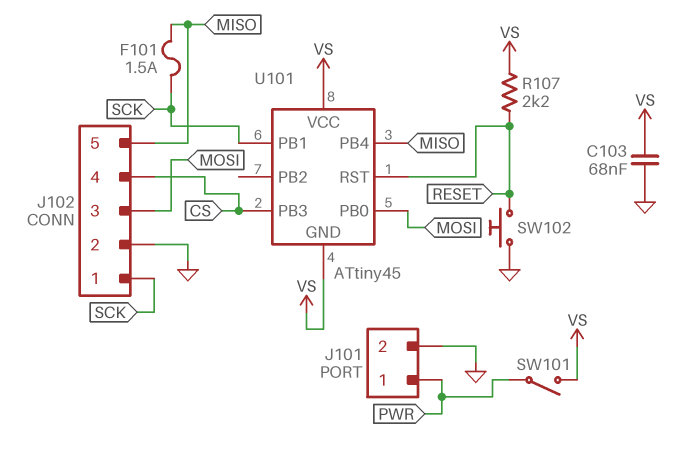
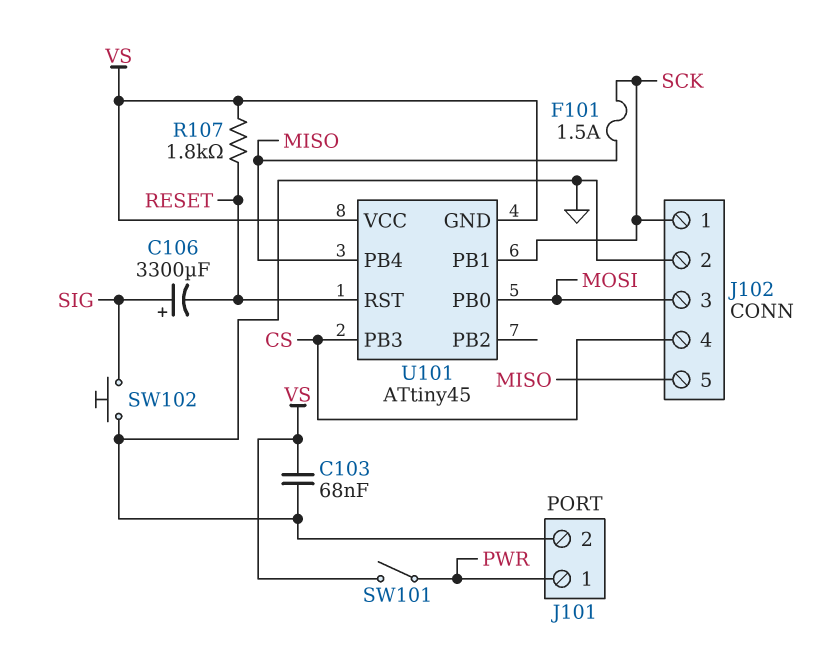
C106: none -> 3300uF (plus SIG, minus RESET)
R107: 2.2k (RESET, VS) -> 1.8k (RESET, VS)
SW102: button (GND, RESET) -> button (GND, SIG)

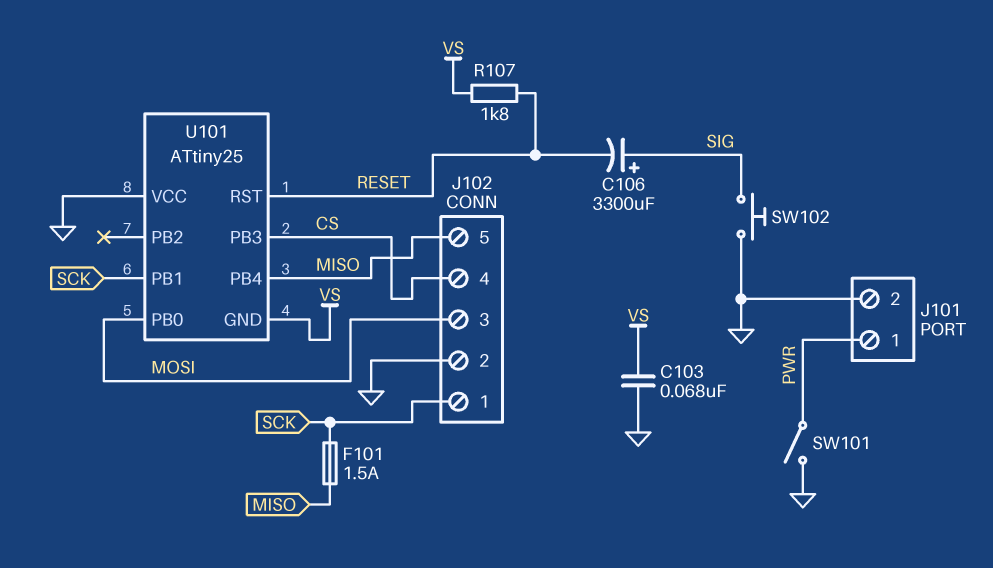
SW101: switch (PWR, VS) -> switch (GND, PWR)
U101: ATtiny45 -> ATtiny25
U101 pin VCC: VS -> GND

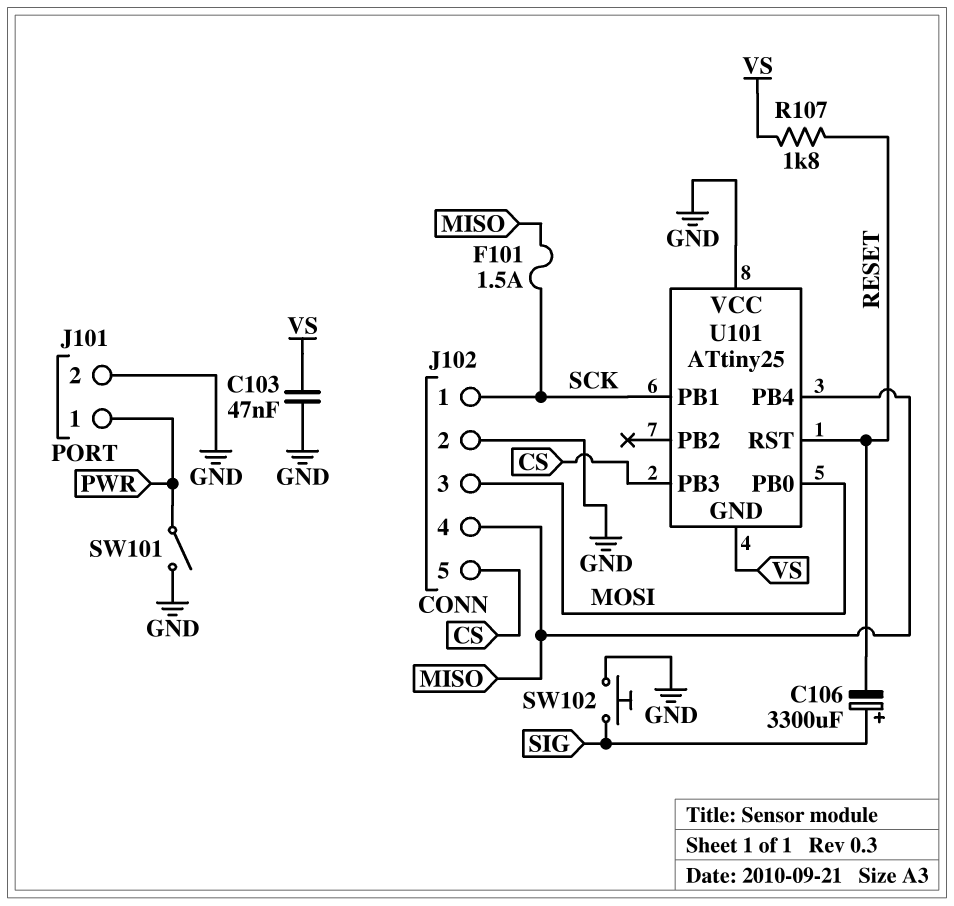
C103: 68nF (GND, VS) -> 47nF (GND, VS)
J102 pin 4: CS -> MISO
J102 pin 5: MISO -> CS

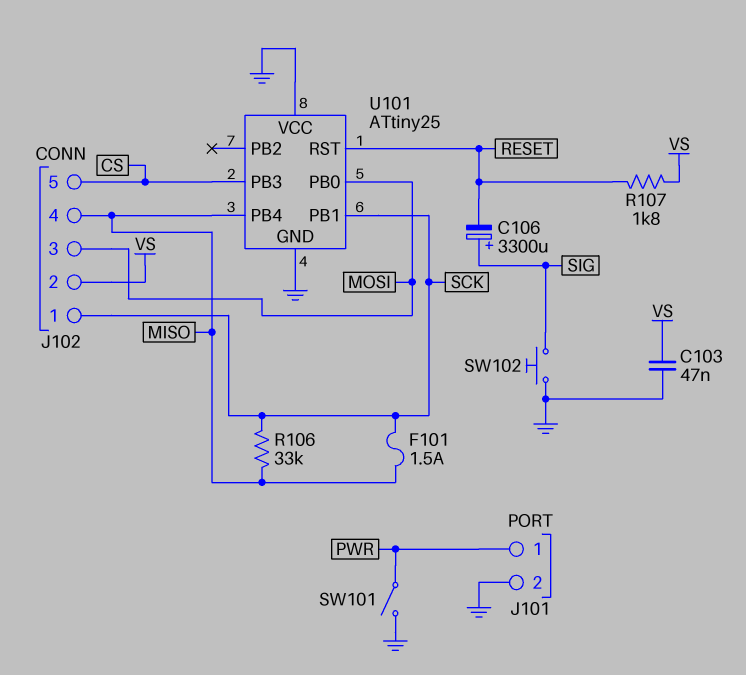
J102 pin 2: GND -> VS
R106: none -> 33k (MISO, SCK)
U101 pin GND: VS -> GND

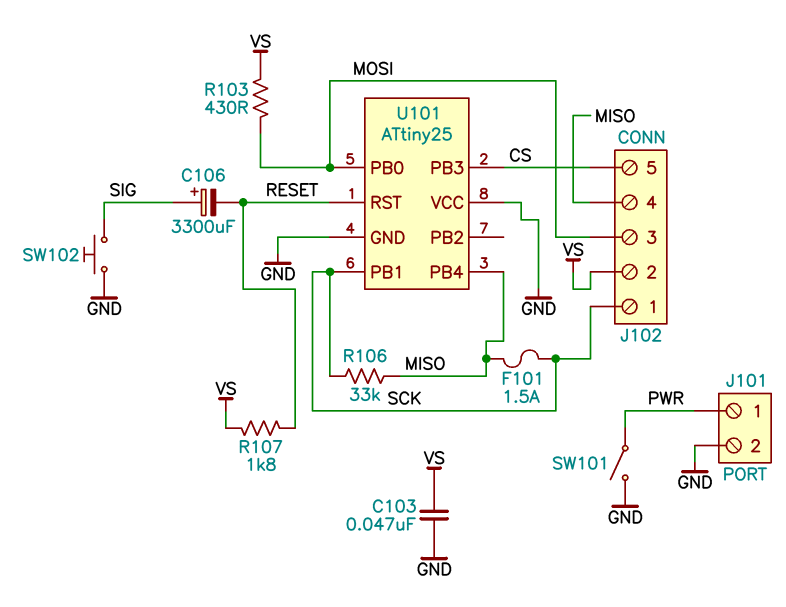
R103: none -> 430 (MOSI, VS)

